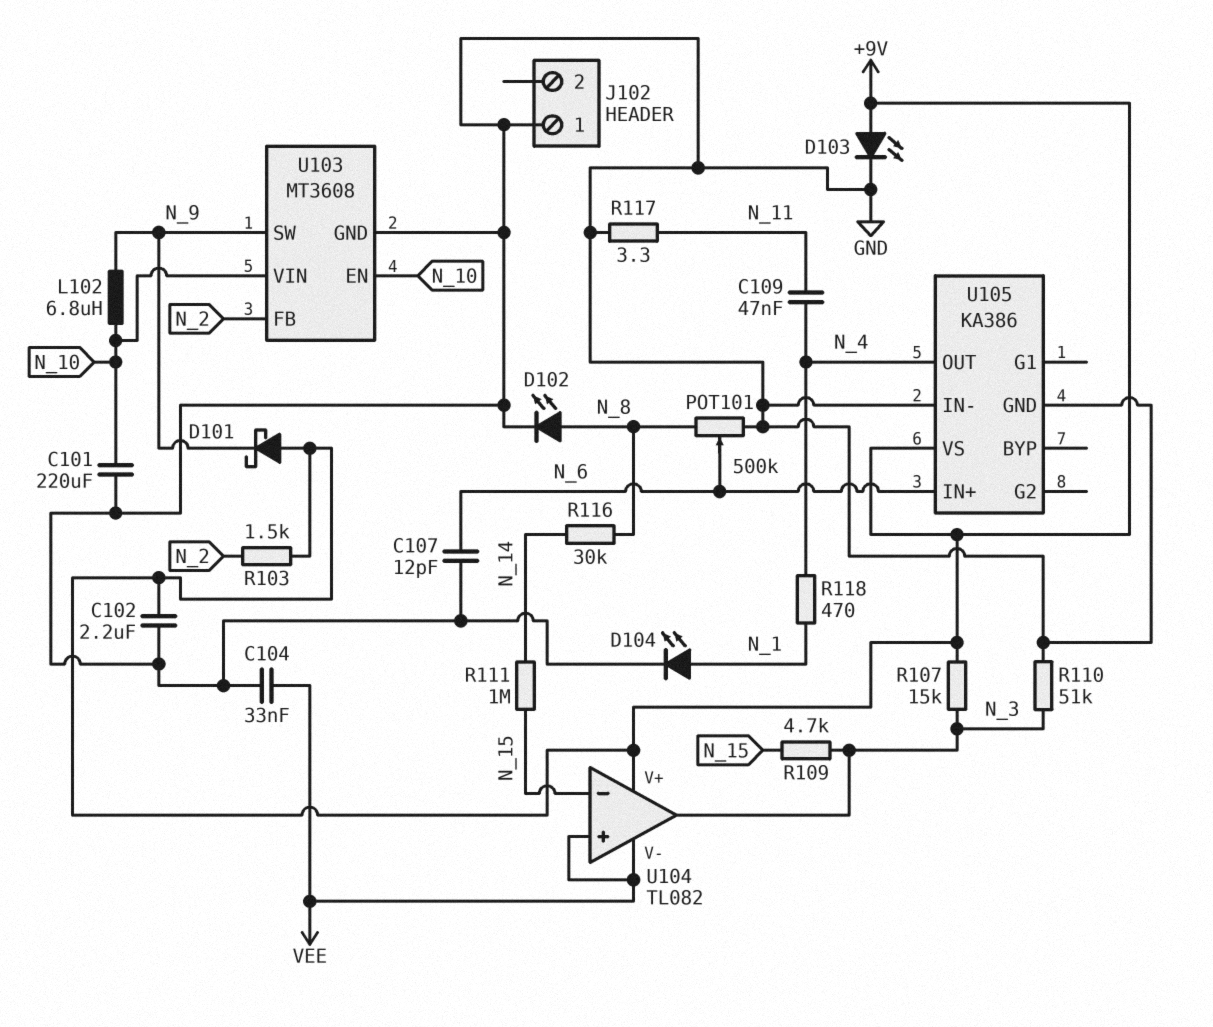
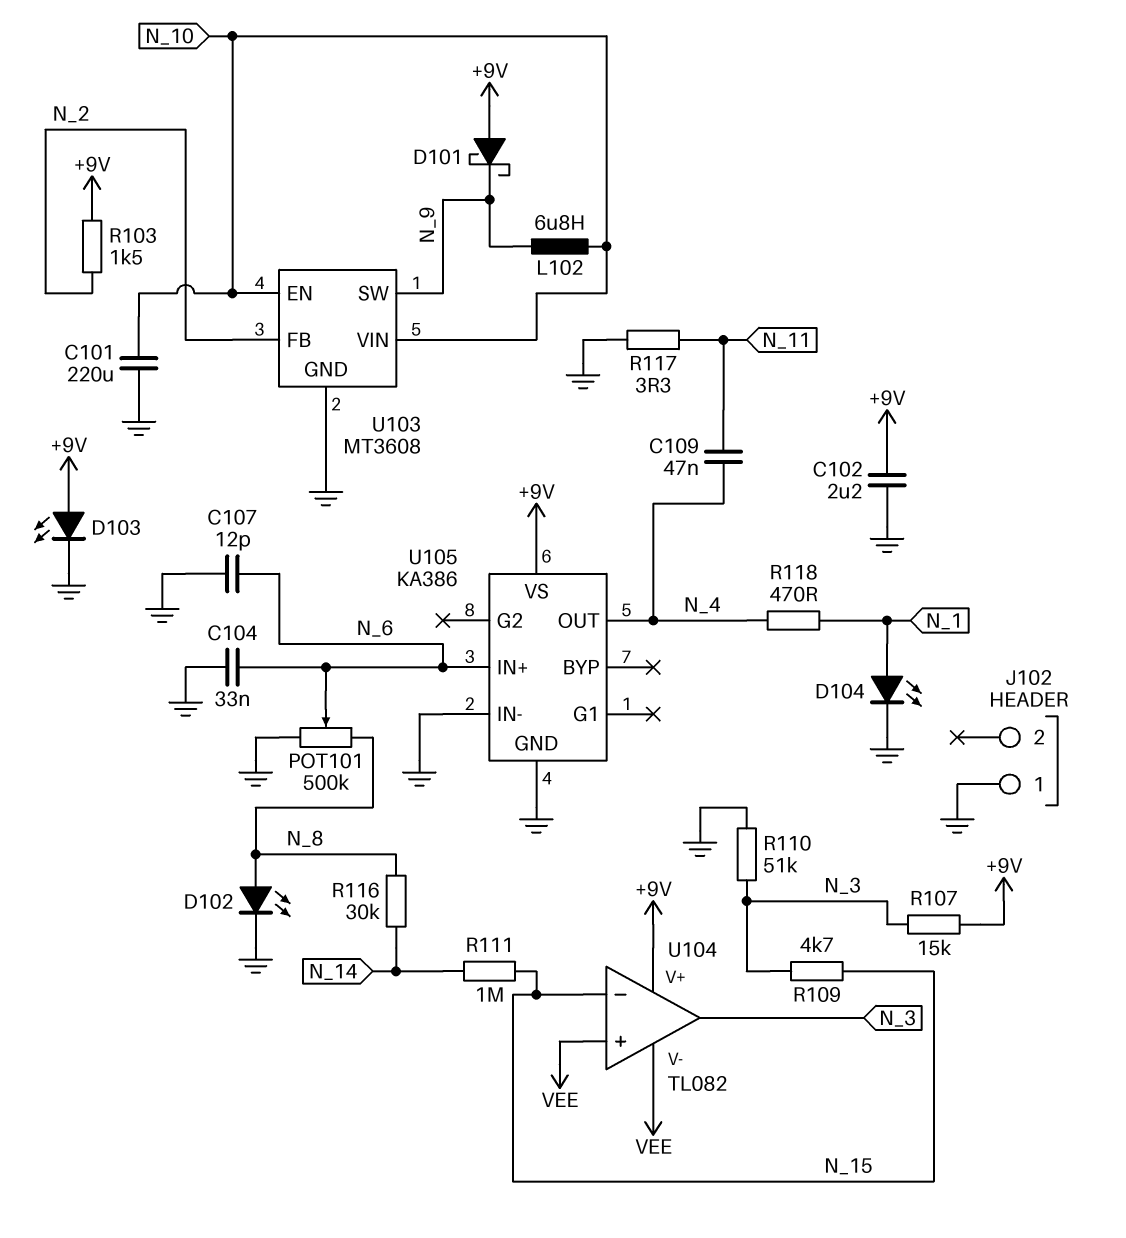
C104: 33nF (GND, VEE) -> 33nF (GND, N_6)

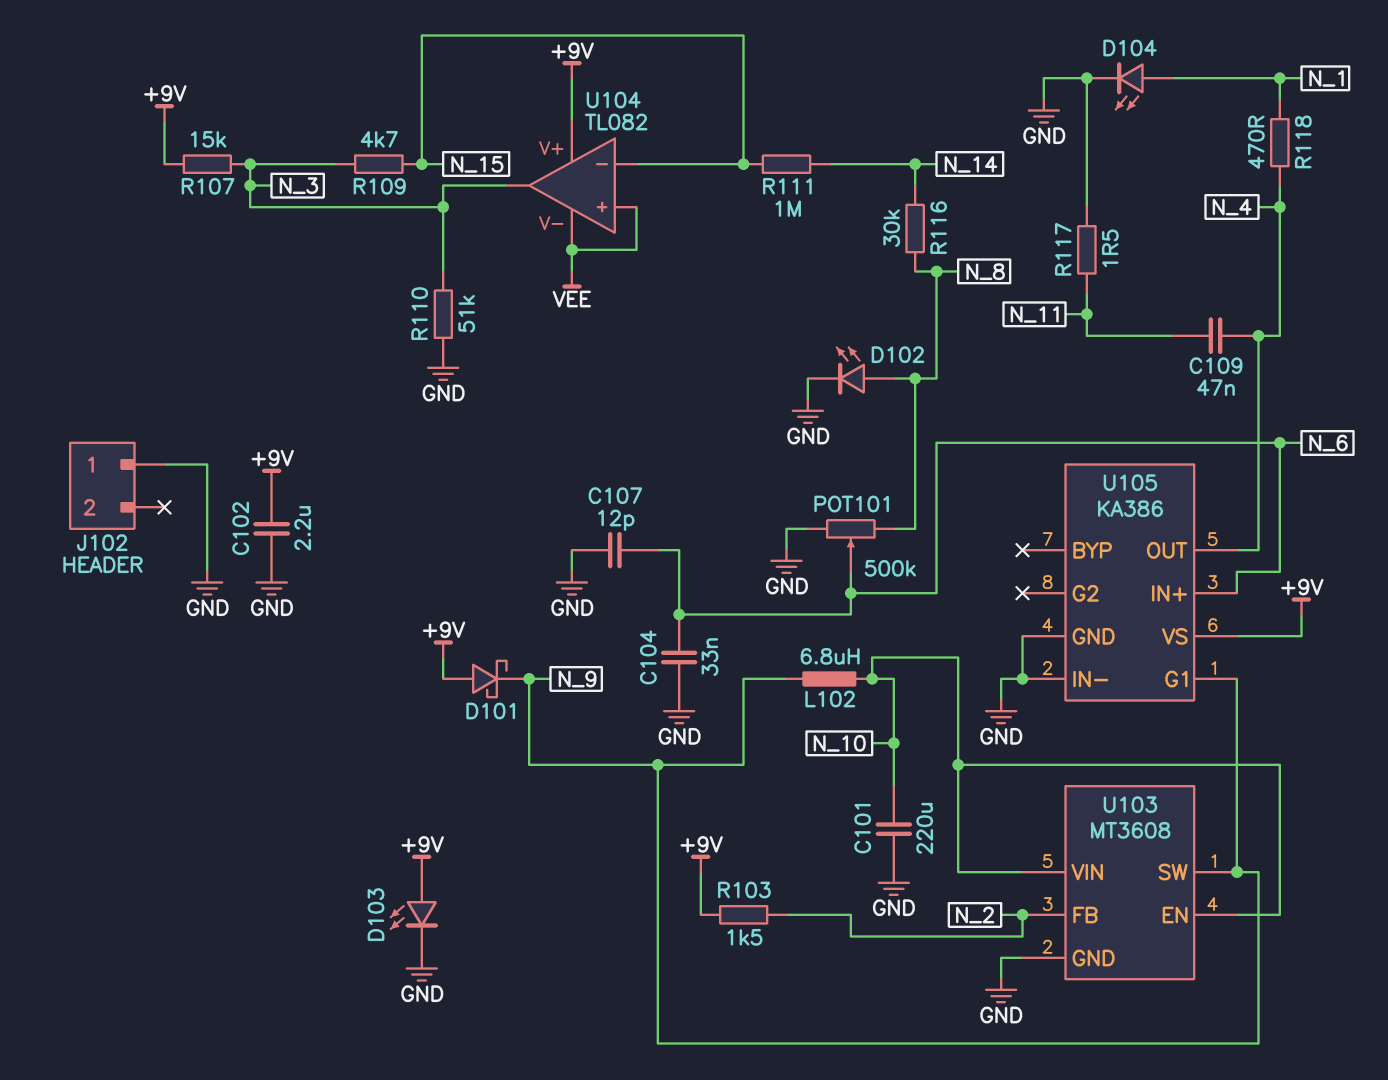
R117: 3.3 (GND, N_11) -> 1.5 (GND, N_11)
U105 pin G1: none -> N_9

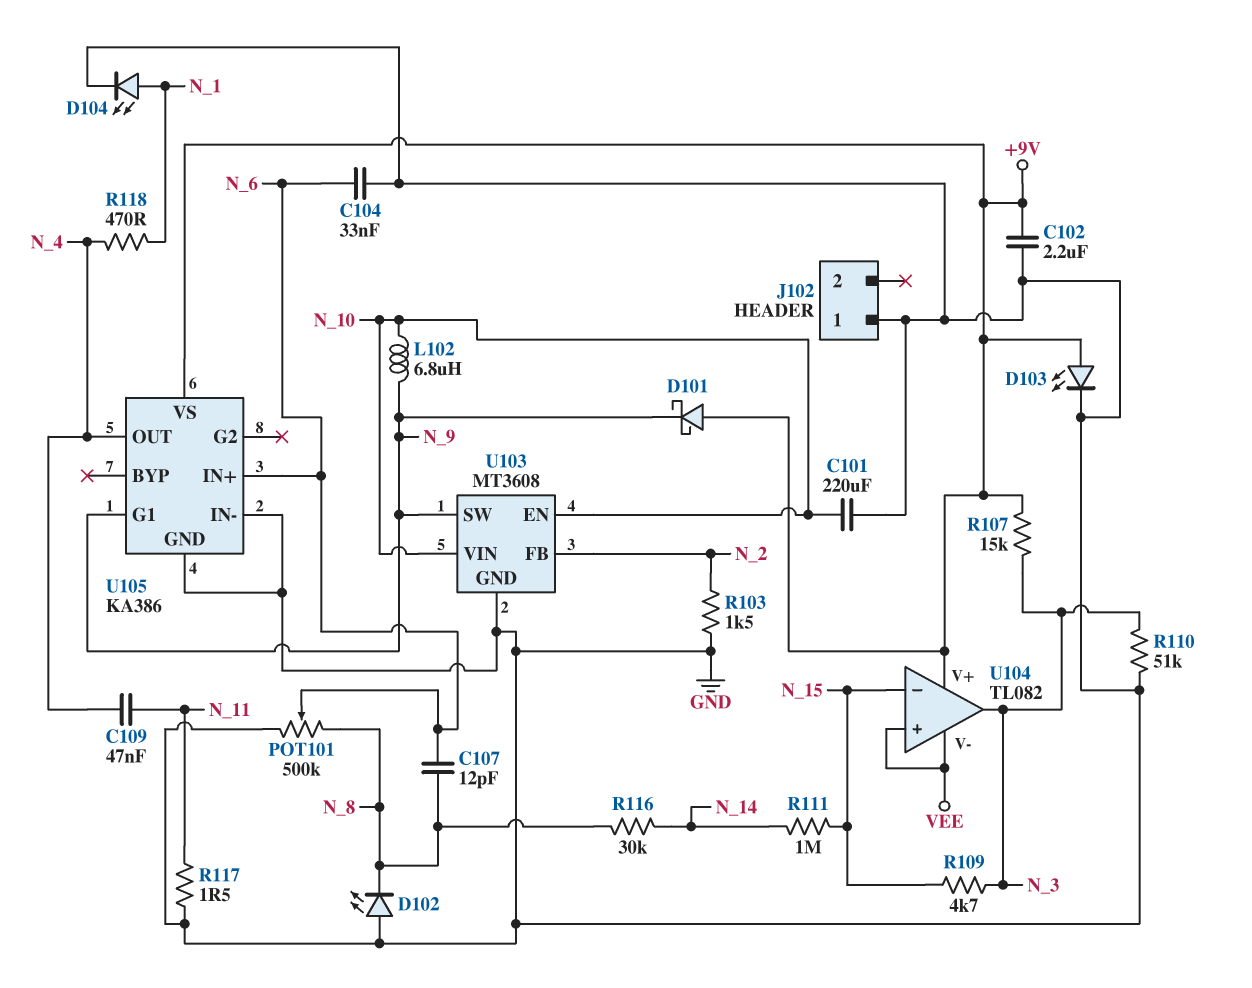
C107: 12pF (GND, N_6) -> 12pF (N_6, N_8)
D102: LED (A N_8, K GND) -> LED (A GND, K N_8)
R103: 1.5k (+9V, N_2) -> 1.5k (GND, N_2)

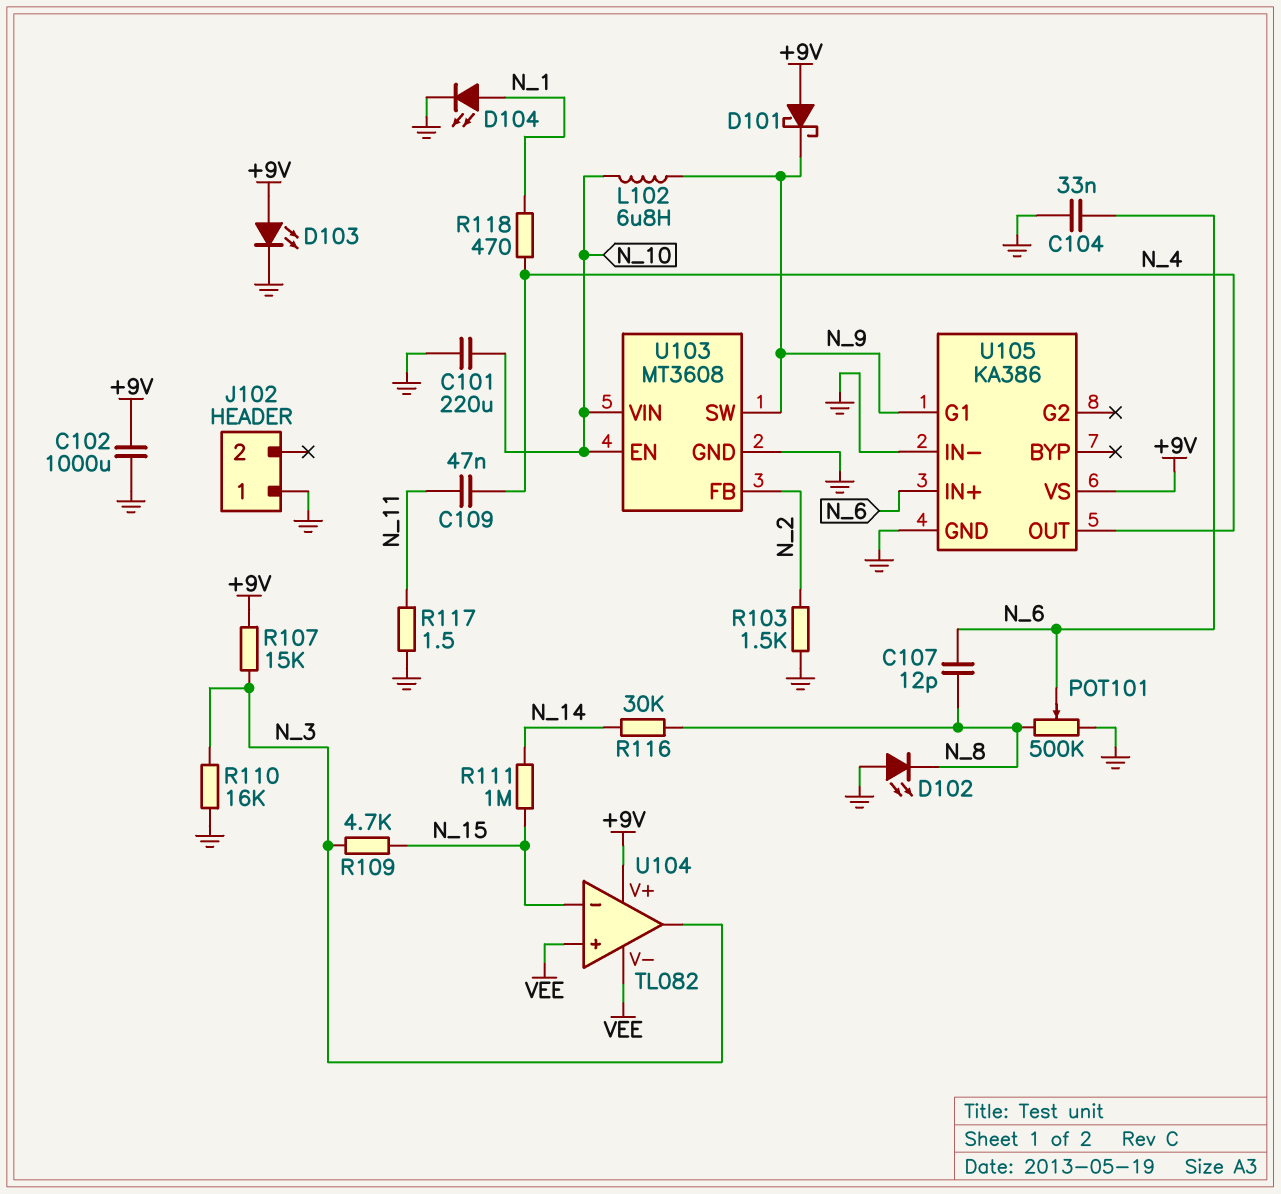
C102: 2.2uF (+9V, GND) -> 1000uF (+9V, GND)
R110: 51k (GND, N_3) -> 16k (GND, N_3)

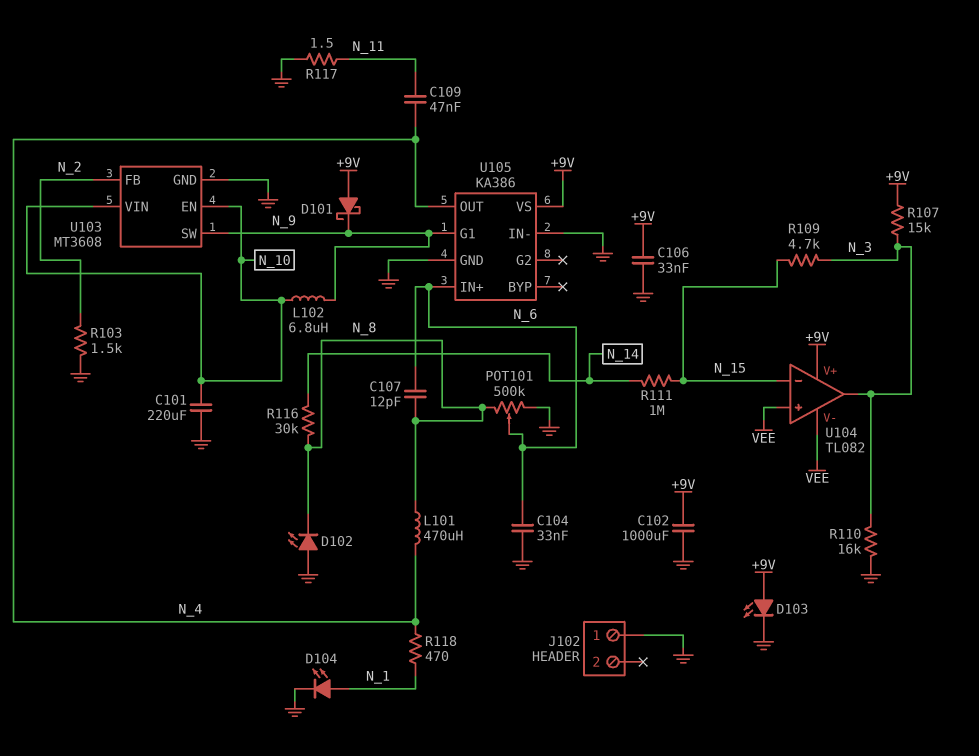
C106: none -> 33nF (+9V, GND)
L101: none -> 470uH (N_4, N_8)

